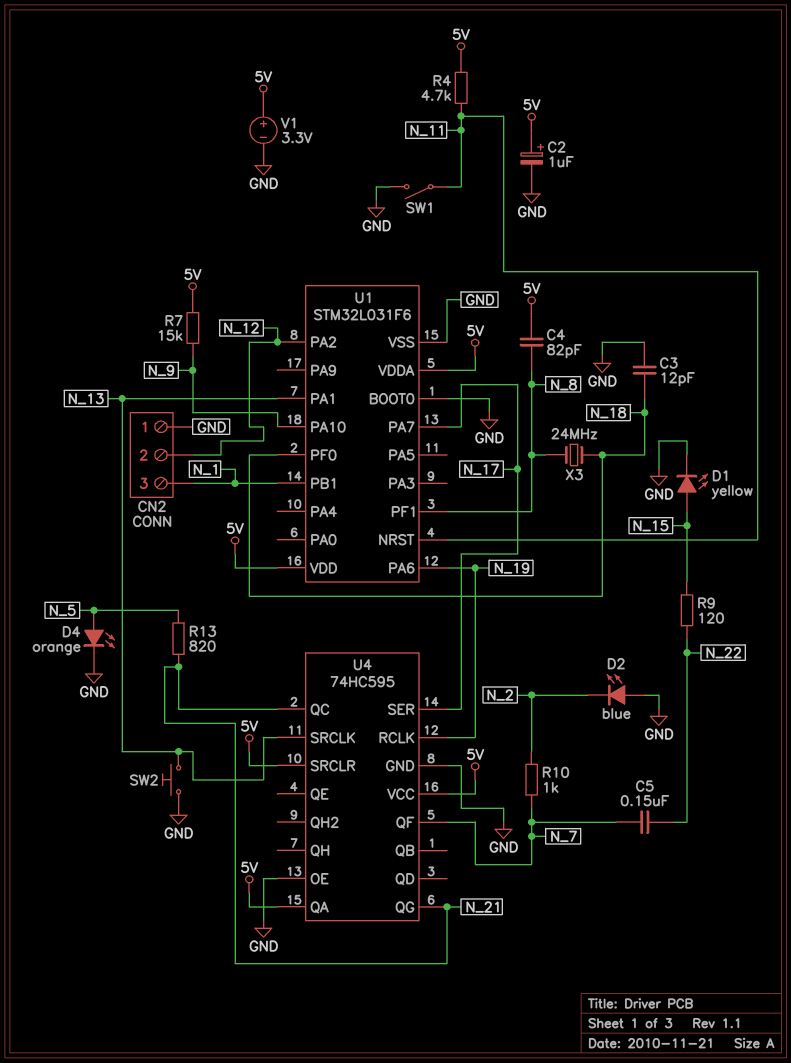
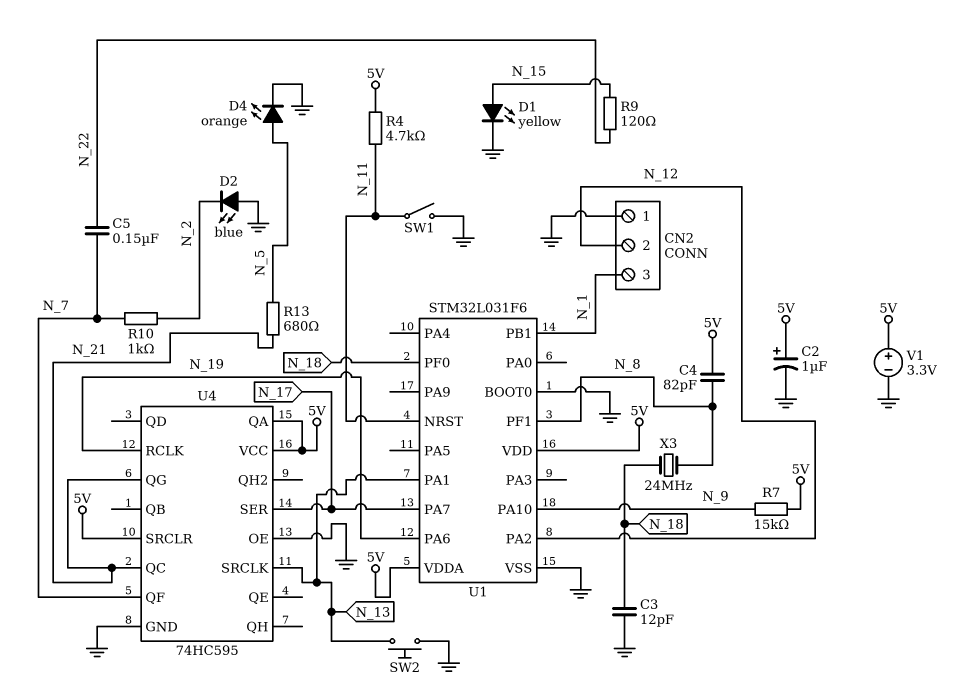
R13: 820 (N_5, N_21) -> 680 (N_5, N_21)

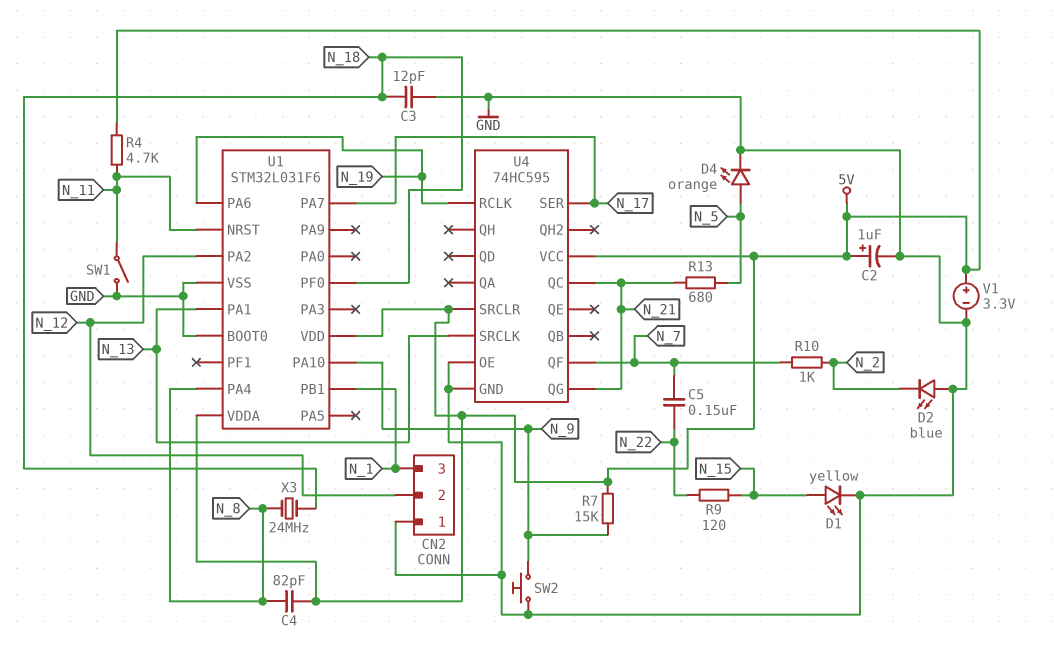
SW2: button (GND, N_13) -> button (GND, N_9)
U1 pin PA4: none -> N_8
U1 pin PF1: N_8 -> none
U4 pin QA: 5V -> none

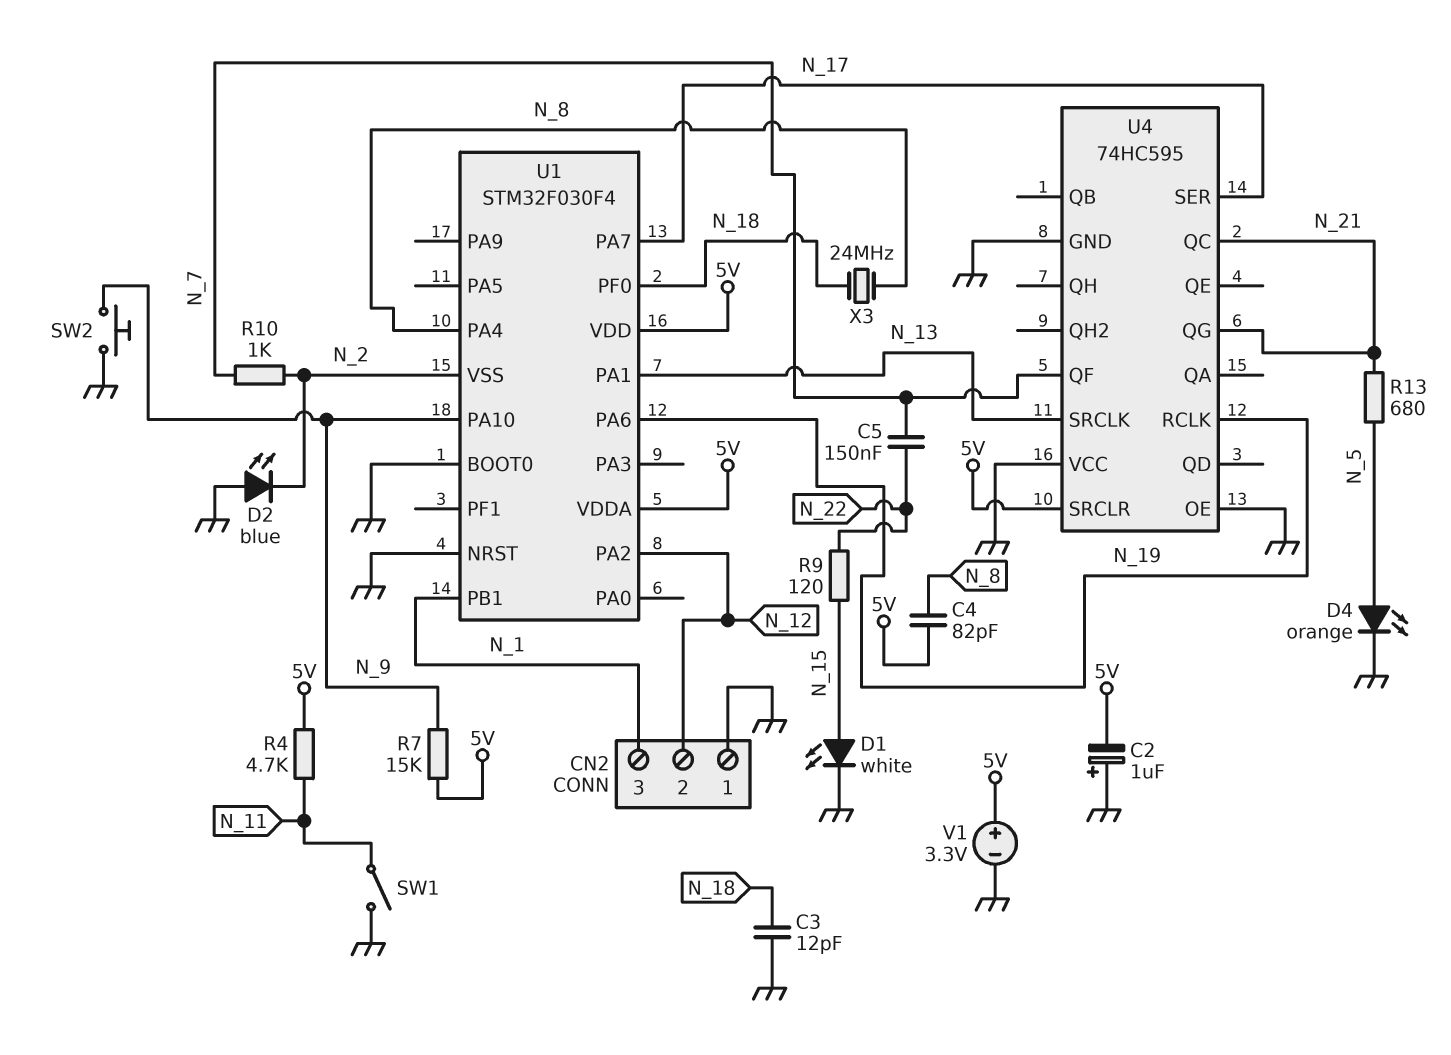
C2: 1uF (plus 5V, minus GND) -> 1uF (plus GND, minus 5V)
D1: LED yellow (A N_15, K GND) -> LED white (A N_15, K GND)
U1: STM32L031F6 -> STM32F030F4
U1 pin NRST: N_11 -> GND
U1 pin VSS: GND -> N_2
U4 pin VCC: 5V -> GND

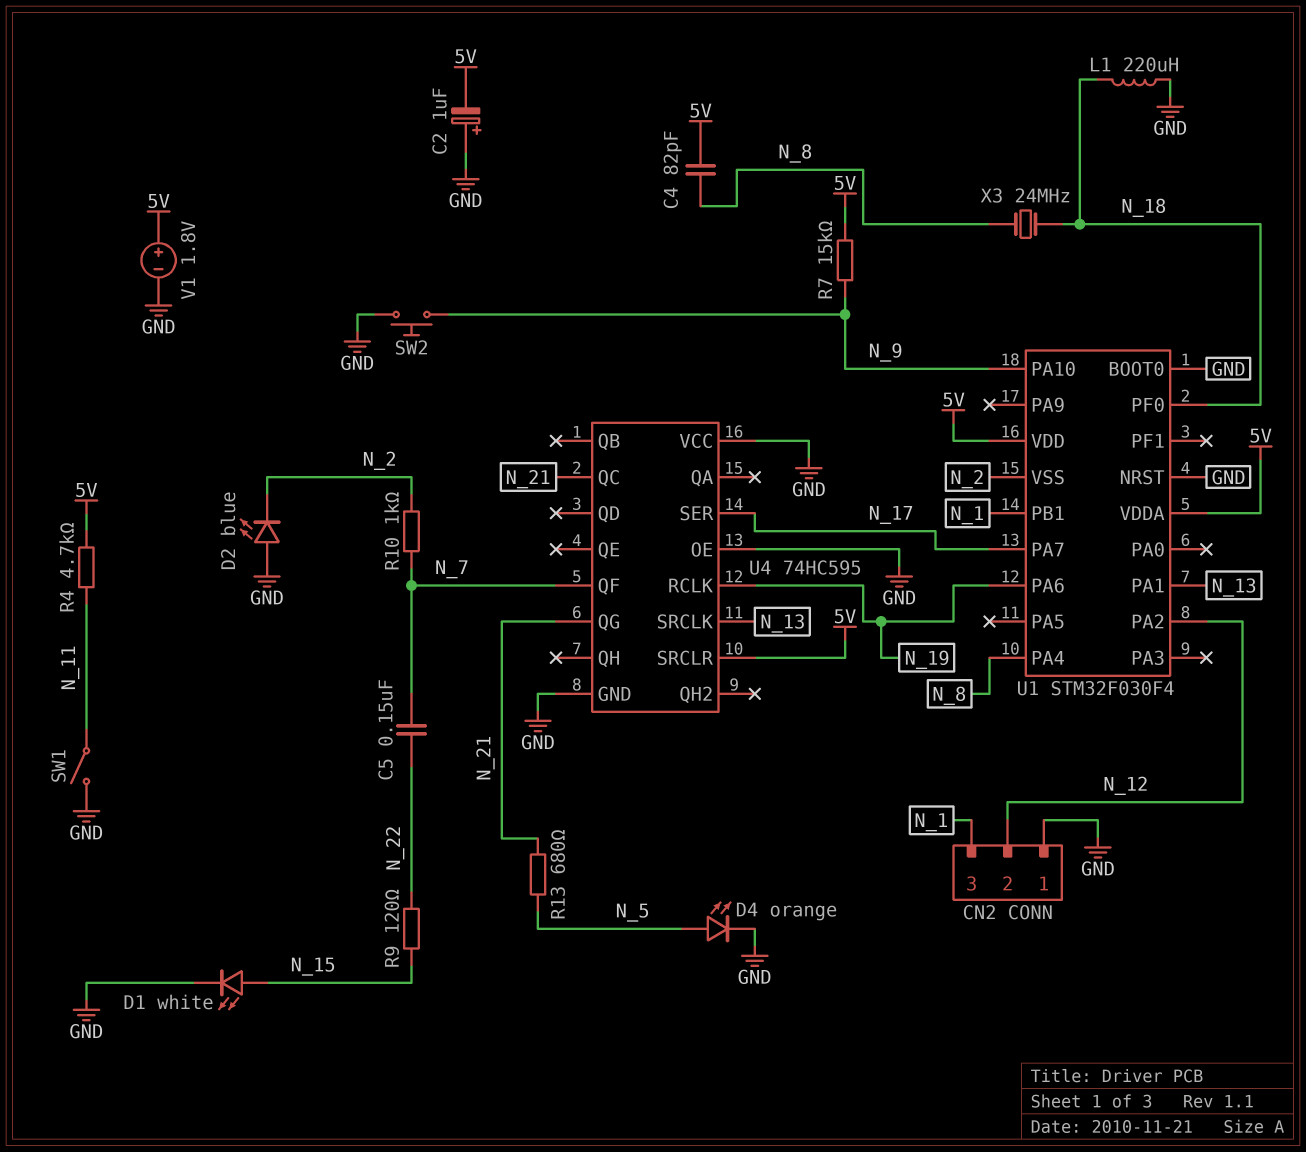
C3: 12pF (GND, N_18) -> none
L1: none -> 220uH (GND, N_18)
V1: 3.3V (plus 5V, minus GND) -> 1.8V (plus 5V, minus GND)

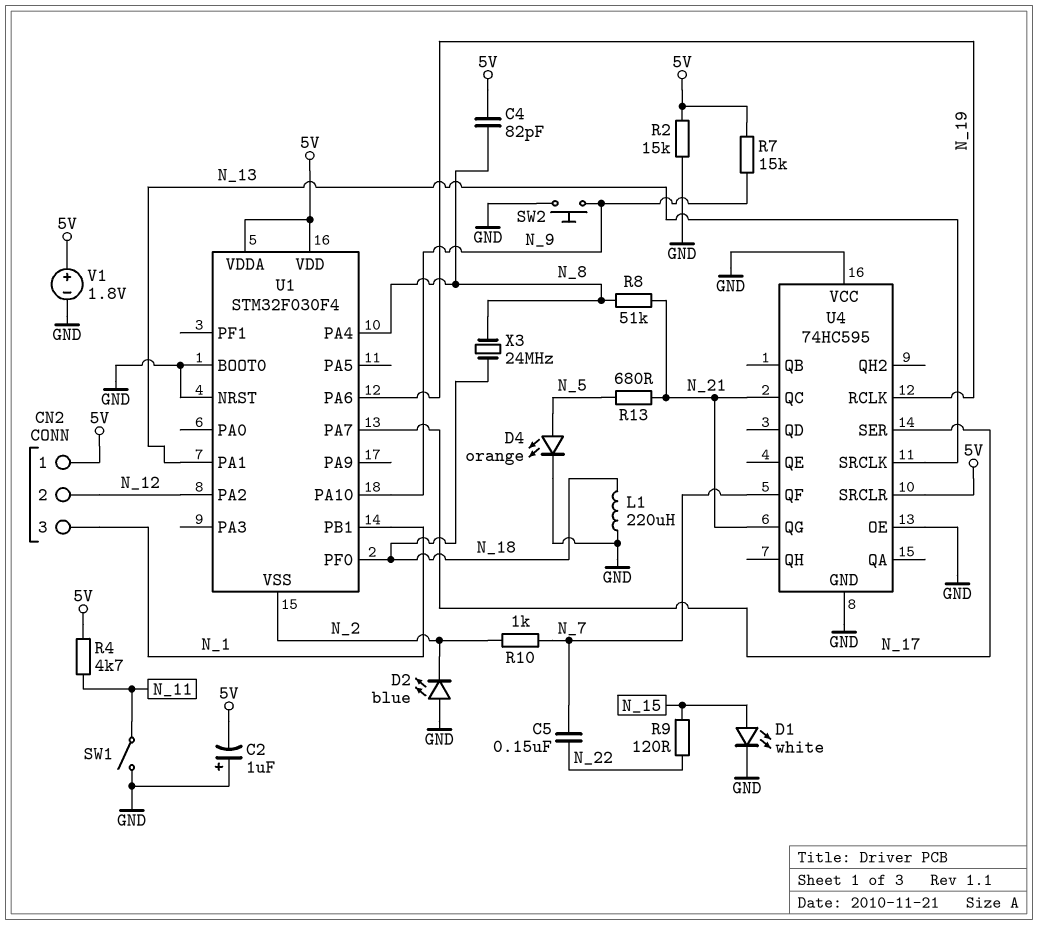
CN2 pin 1: GND -> 5V
R2: none -> 15k (5V, GND)
R8: none -> 51k (N_8, N_21)

